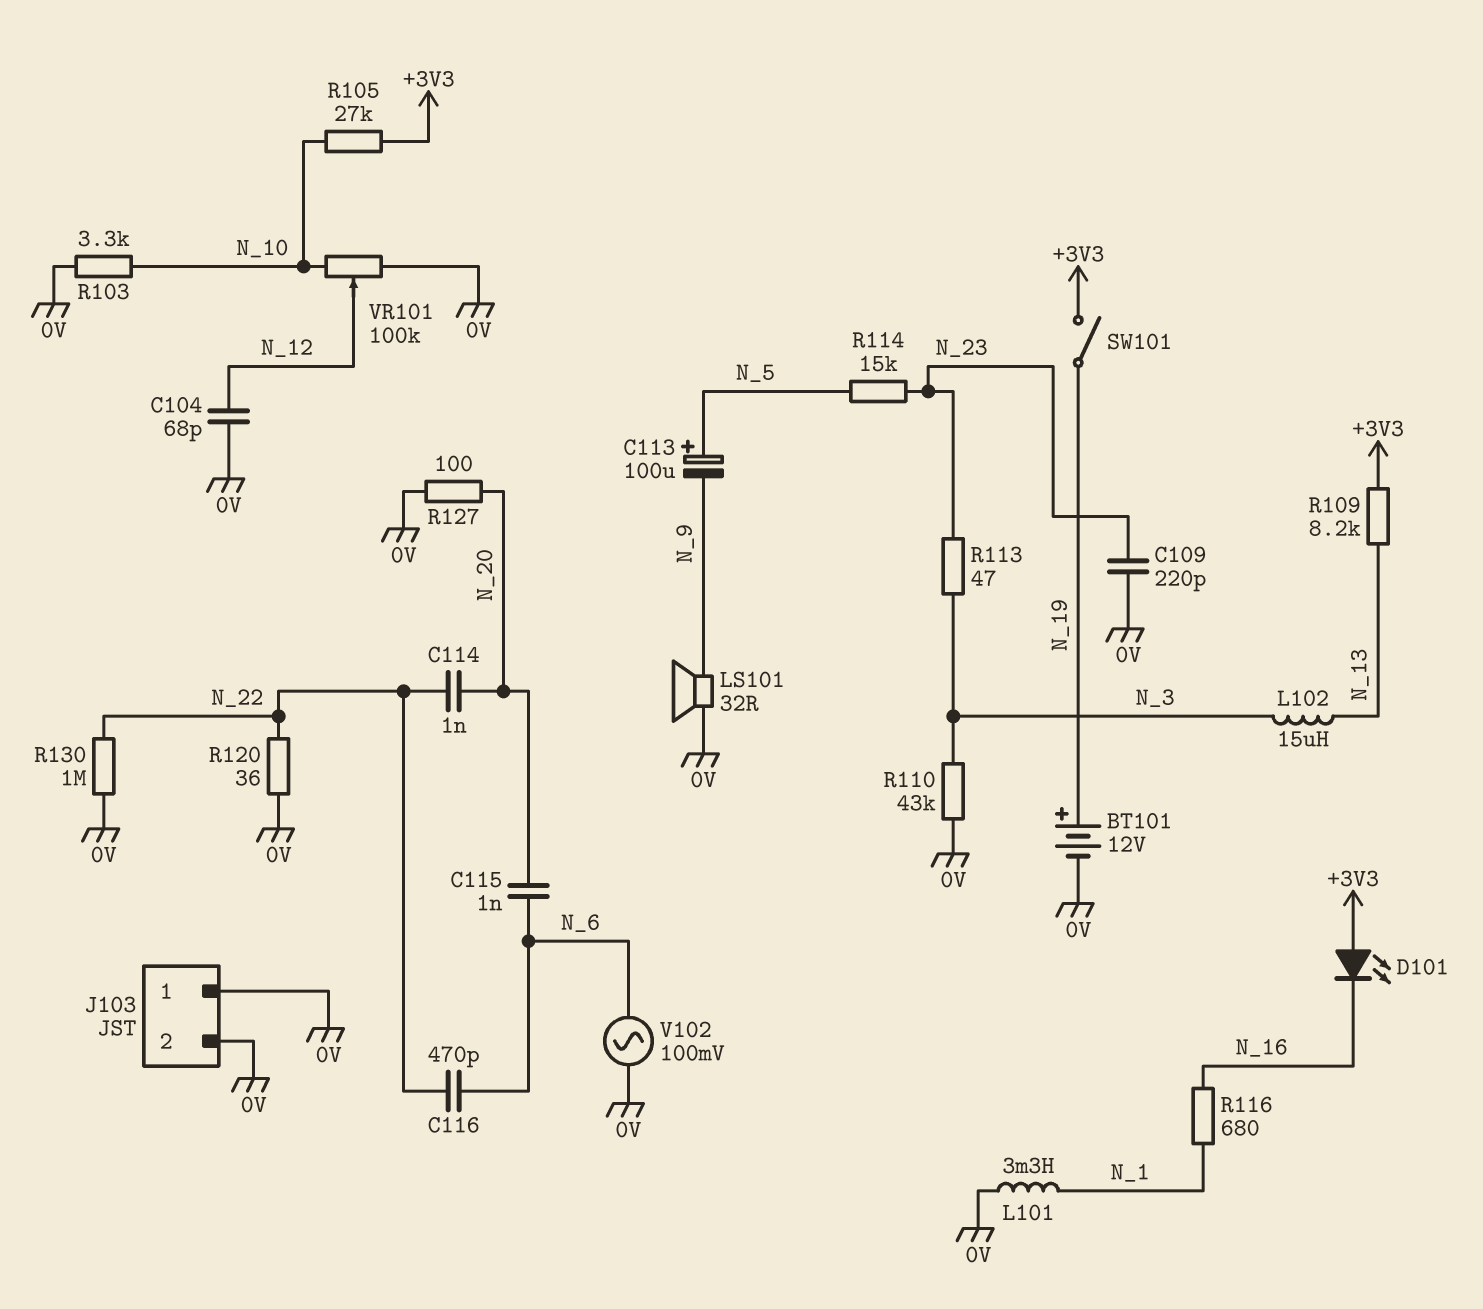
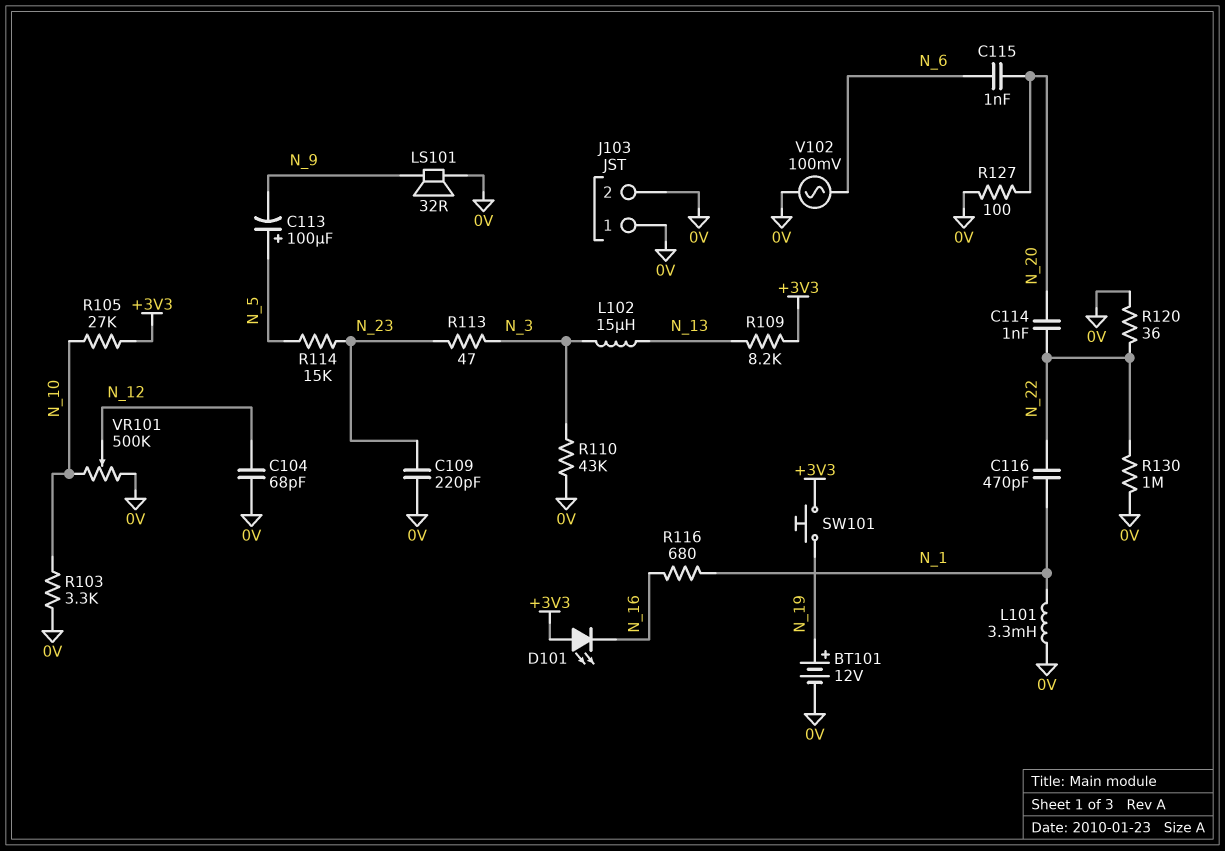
C116: 470pF (N_6, N_22) -> 470pF (N_1, N_22)
SW101: switch (+3V3, N_19) -> button (+3V3, N_19)
VR101: 100k (0V, N_10, wiper N_12) -> 500k (0V, N_10, wiper N_12)

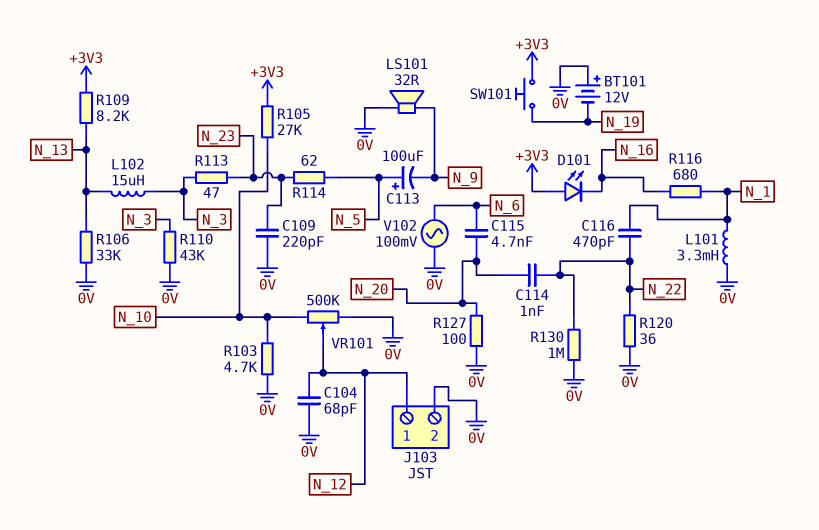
BT101: 12V (plus N_19, minus 0V) -> 12V (plus 0V, minus N_19)
C115: 1nF (N_6, N_20) -> 4.7nF (N_6, N_20)
J103 pin 1: 0V -> N_12
R103: 3.3k (0V, N_10) -> 4.7k (0V, N_10)
R106: none -> 33k (0V, N_13)
R114: 15k (N_5, N_23) -> 62 (N_5, N_23)

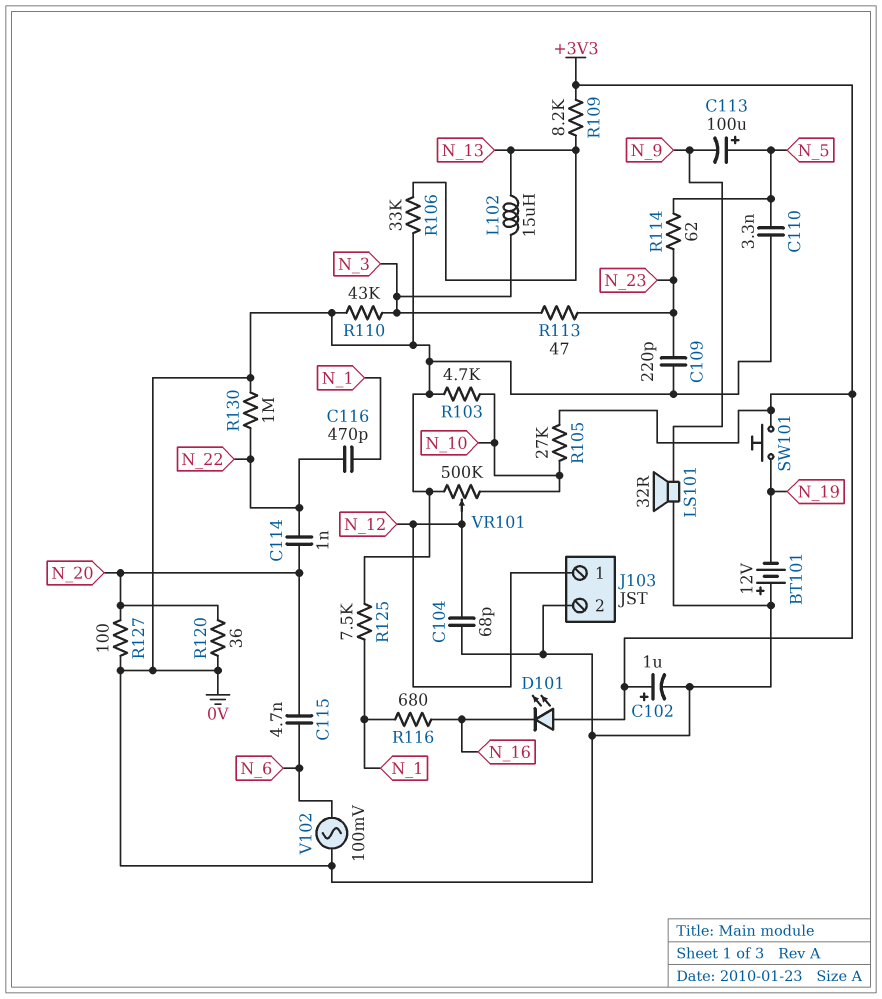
C102: none -> 1uF (plus +3V3, minus 0V)
C110: none -> 3.3nF (0V, N_5)
L101: 3.3mH (0V, N_1) -> none
R120: 36 (0V, N_22) -> 36 (0V, N_20)
R125: none -> 7.5k (0V, N_1)

